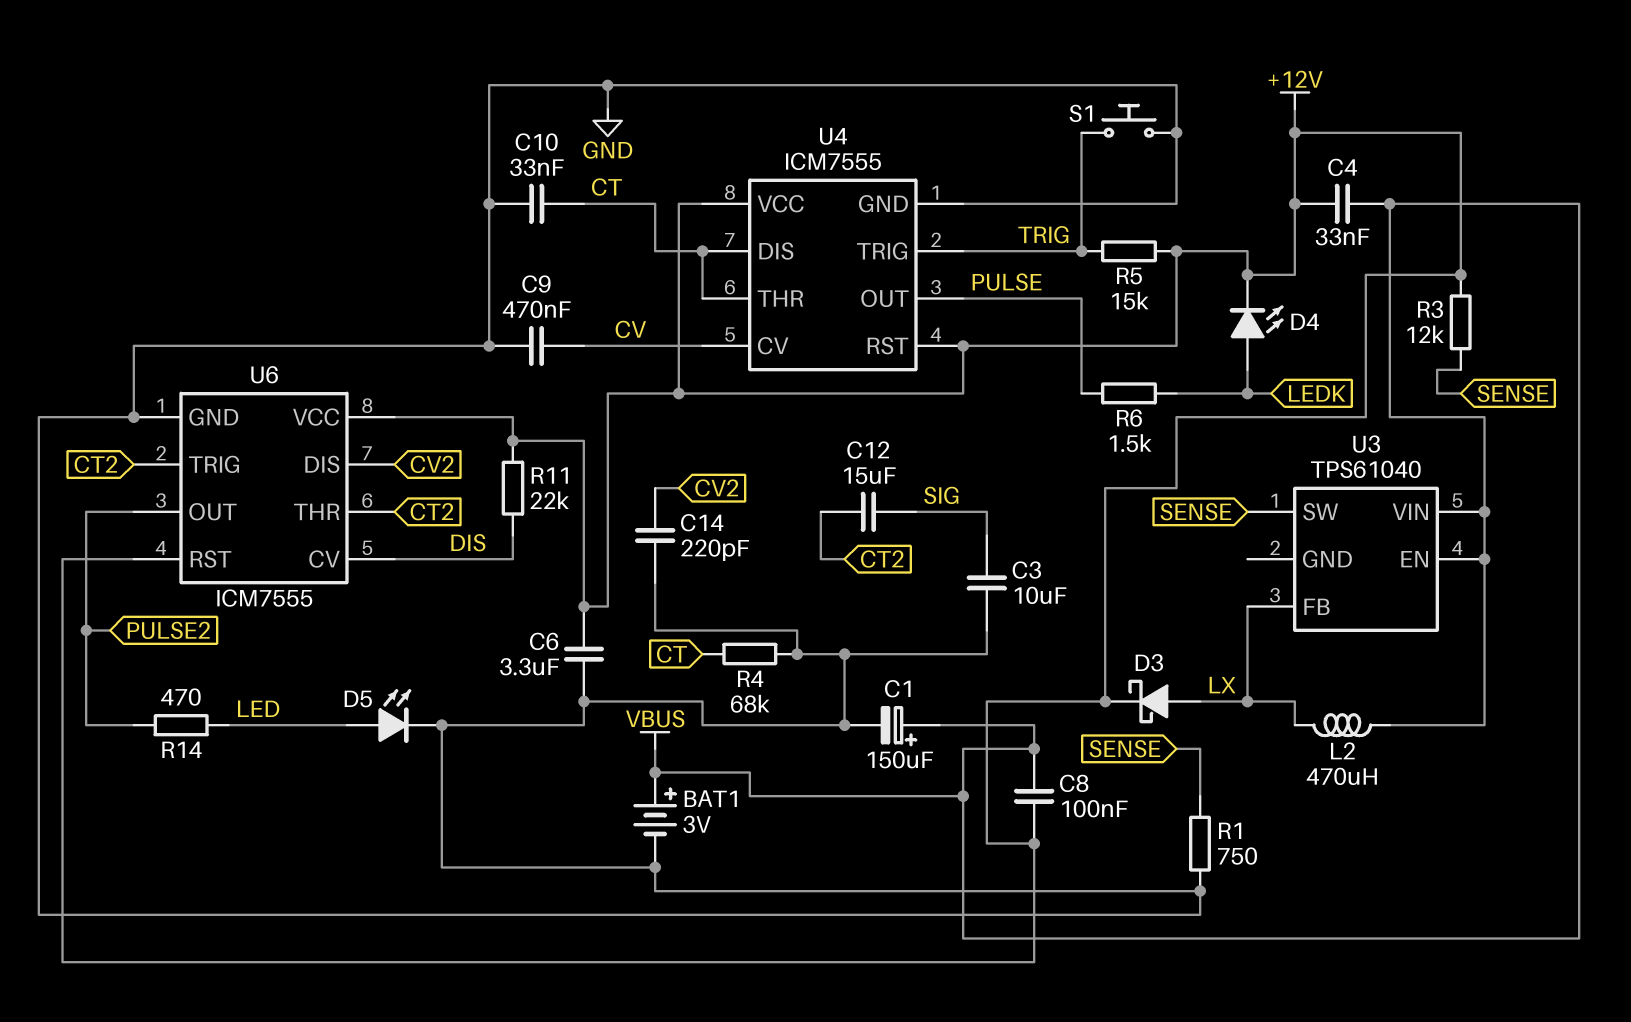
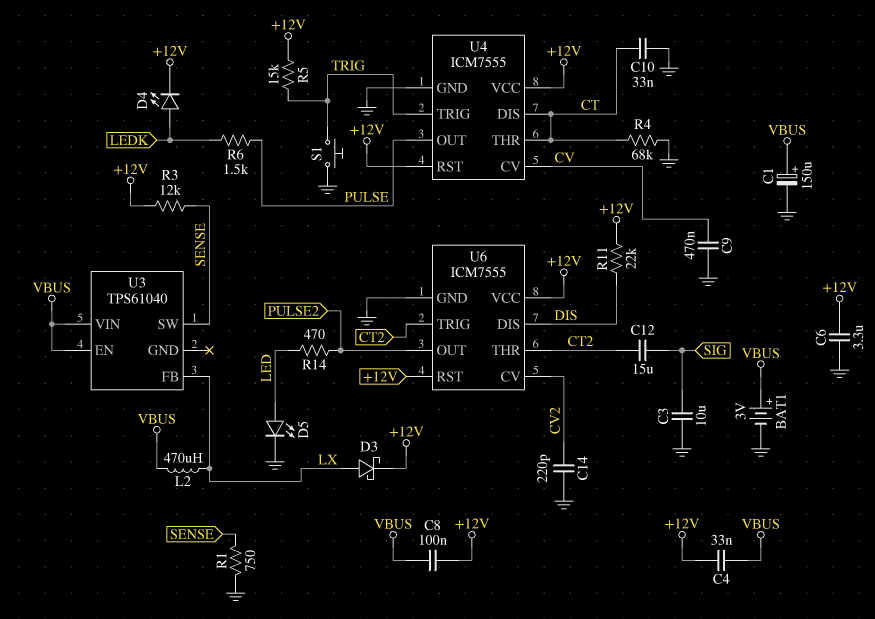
U6 pin CV: DIS -> CV2
U6 pin DIS: CV2 -> DIS

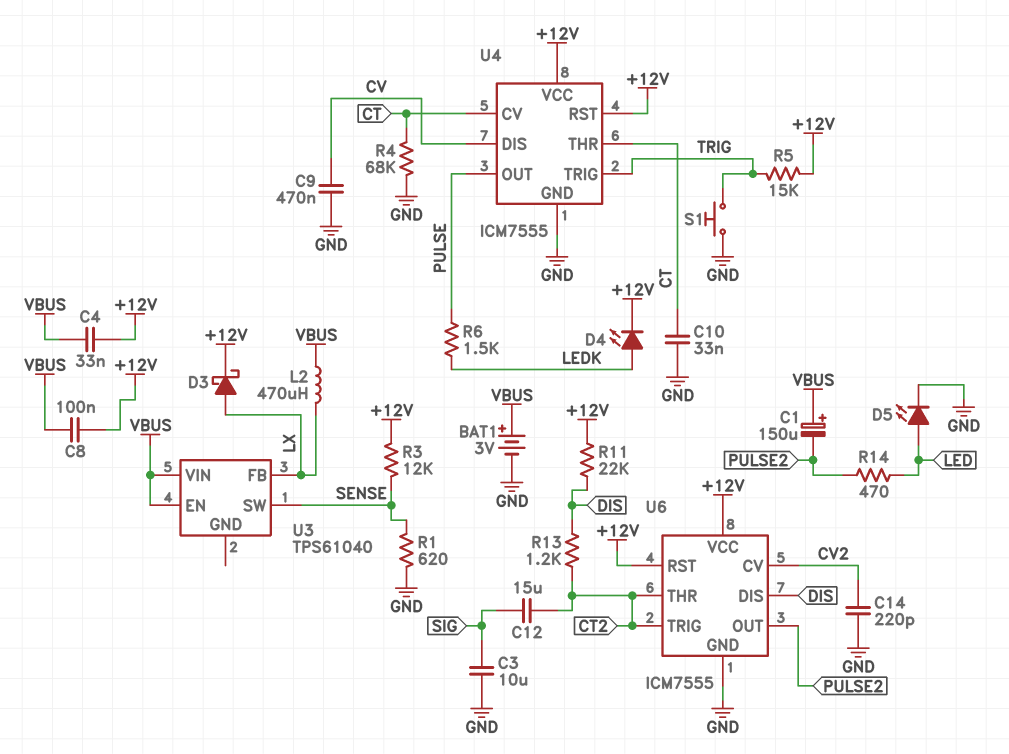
C1: 150uF (plus VBUS, minus GND) -> 150uF (plus VBUS, minus PULSE2)
C6: 3.3uF (+12V, GND) -> none
R1: 750 (GND, SENSE) -> 620 (GND, SENSE)
R13: none -> 1.2k (CT2, DIS)
U4 pin CV: CV -> CT
U4 pin DIS: CT -> CV

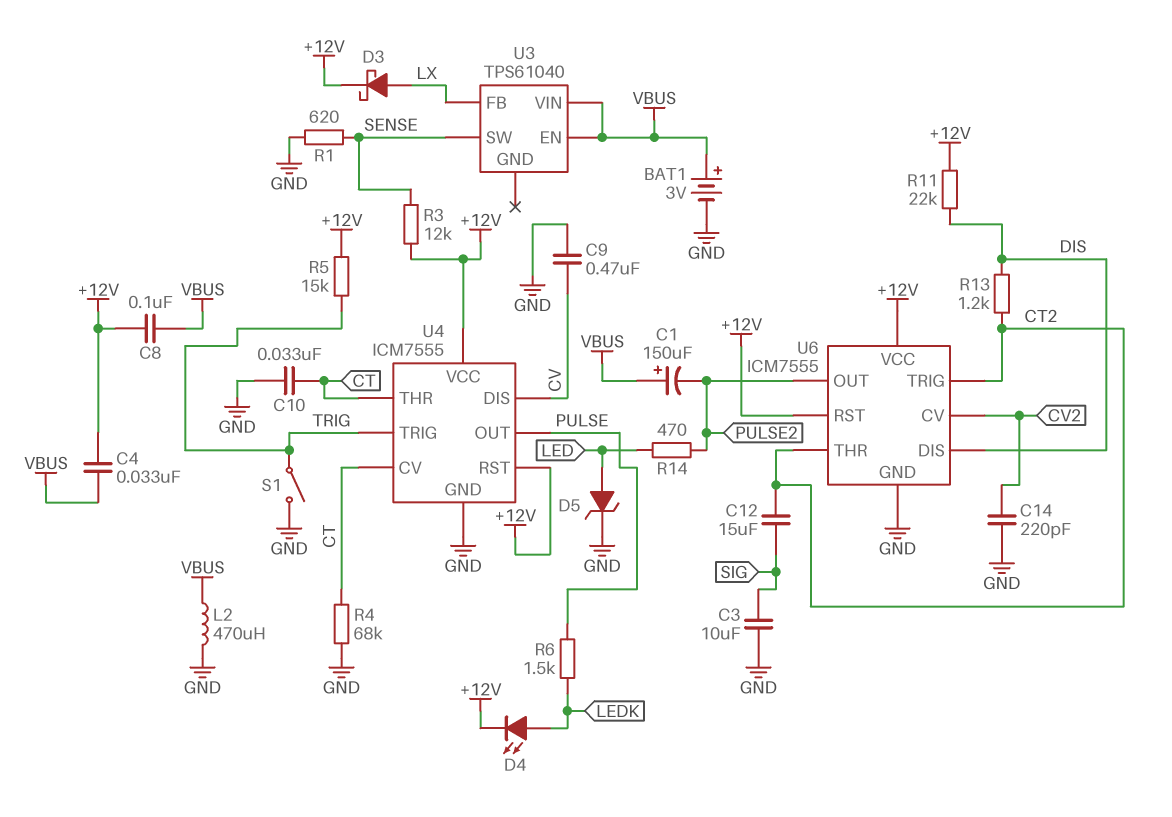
D5: LED (A LED, K GND) -> zener (A LED, K GND)
L2: 470uH (LX, VBUS) -> 470uH (GND, VBUS)
S1: button (GND, TRIG) -> switch (GND, TRIG)

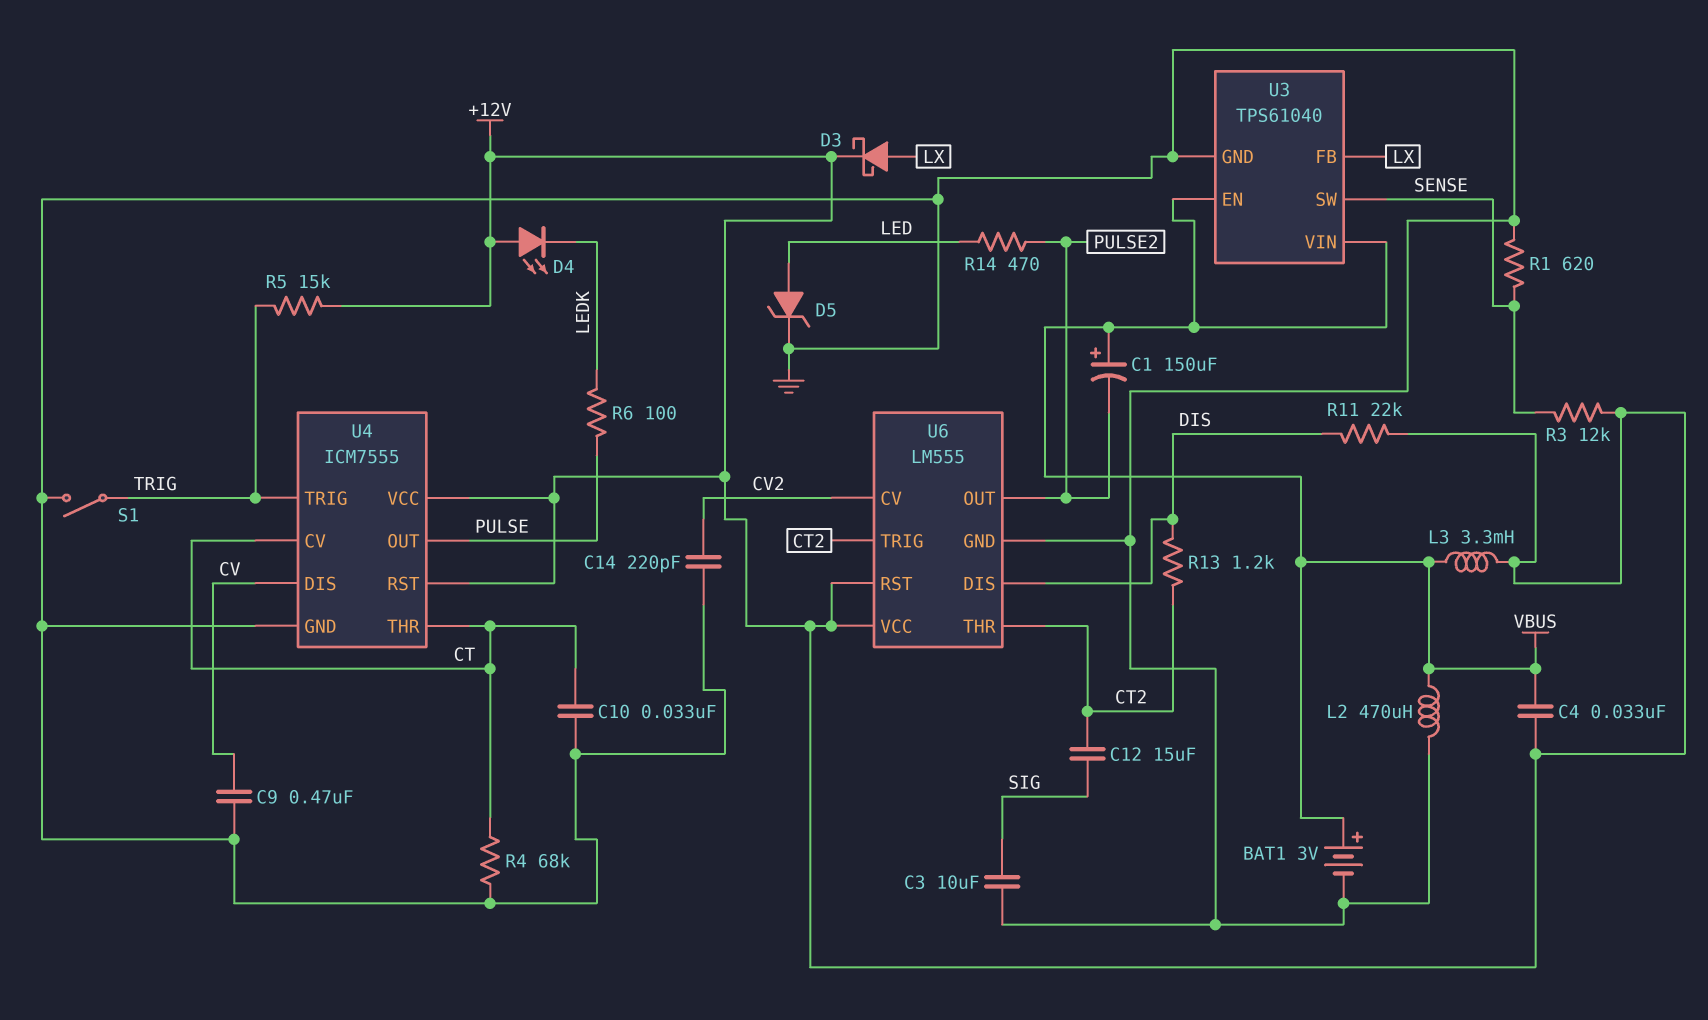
C8: 100nF (+12V, VBUS) -> none
D4: LED (A LEDK, K +12V) -> LED (A +12V, K LEDK)
L3: none -> 3.3mH (+12V, VBUS)
R6: 1.5k (LEDK, PULSE) -> 100 (LEDK, PULSE)
U3 pin GND: none -> GND
U6: ICM7555 -> LM555

